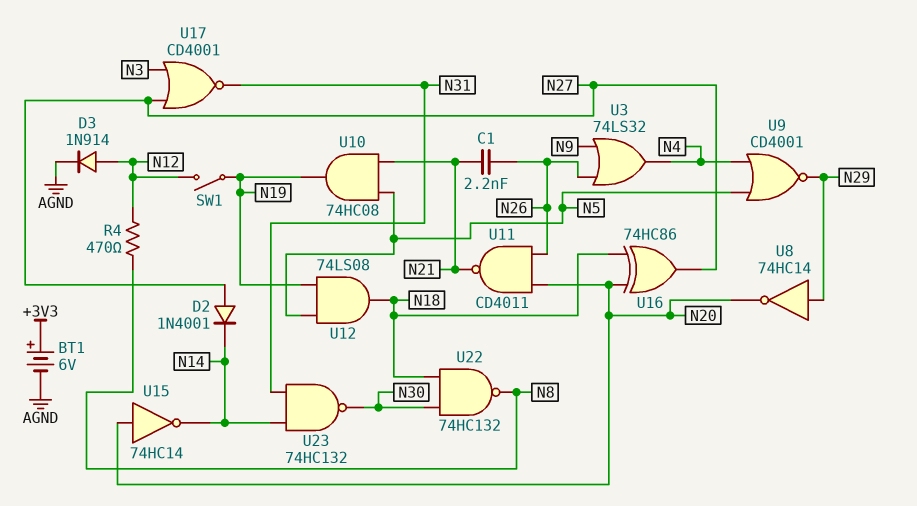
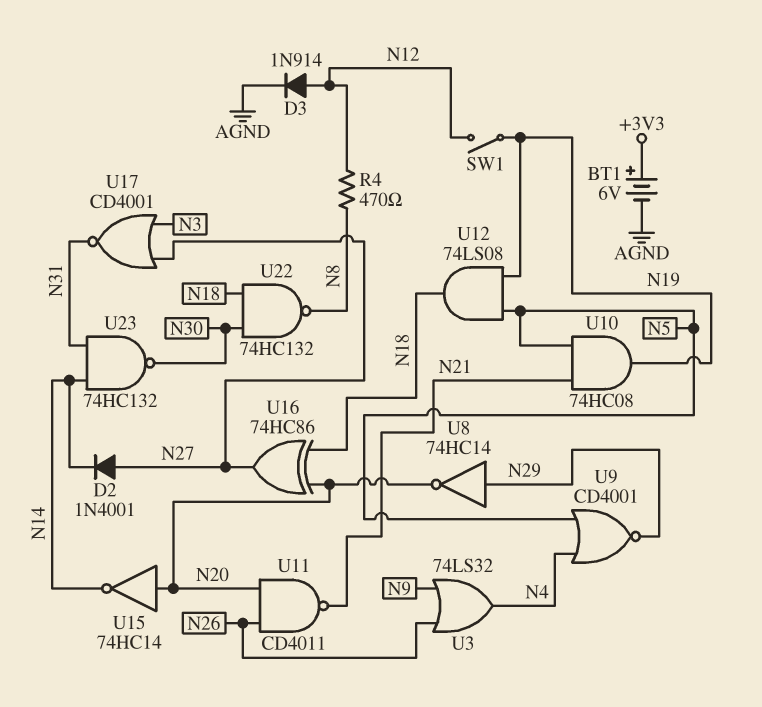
C1: 2.2nF (N21, N26) -> none

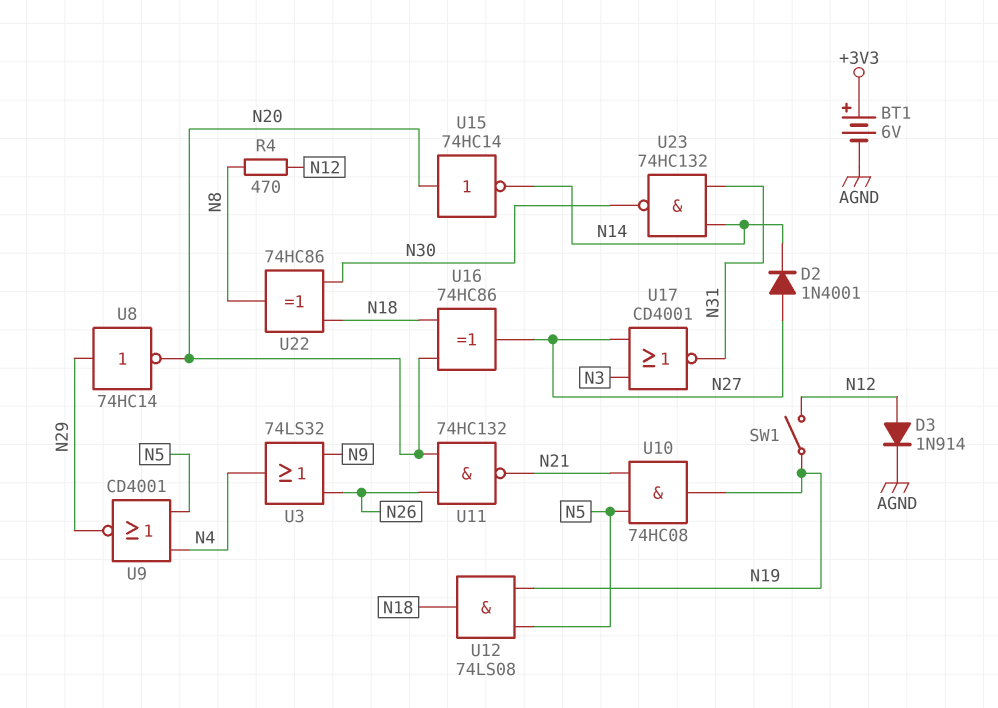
U11: NAND CD4011 (in N20, in N26, out N21) -> NAND 74HC132 (in N20, in N26, out N21)
U22: NAND 74HC132 (in N18, in N30, out N8) -> XOR 74HC86 (in N18, in N30, out N8)

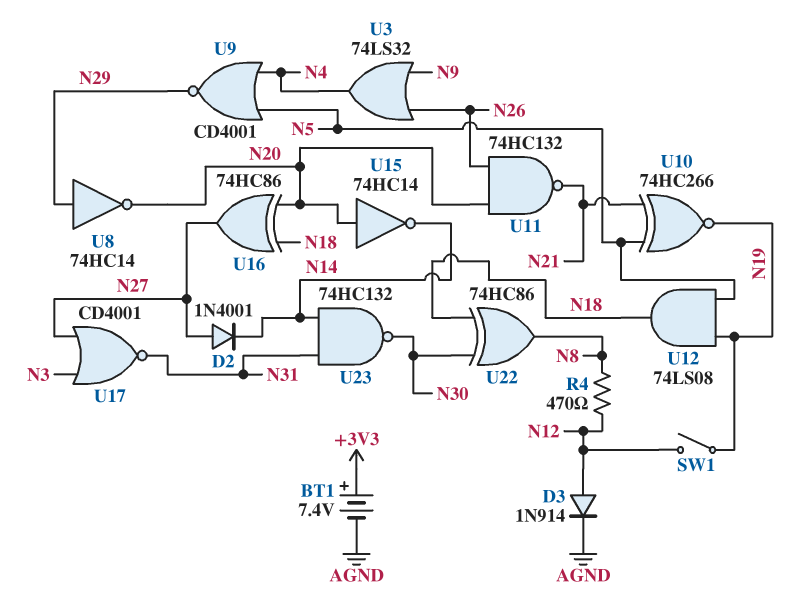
BT1: 6V (plus +3V3, minus AGND) -> 7.4V (plus +3V3, minus AGND)
U10: AND 74HC08 (in N5, in N21, out N19) -> XNOR 74HC266 (in N5, in N21, out N19)

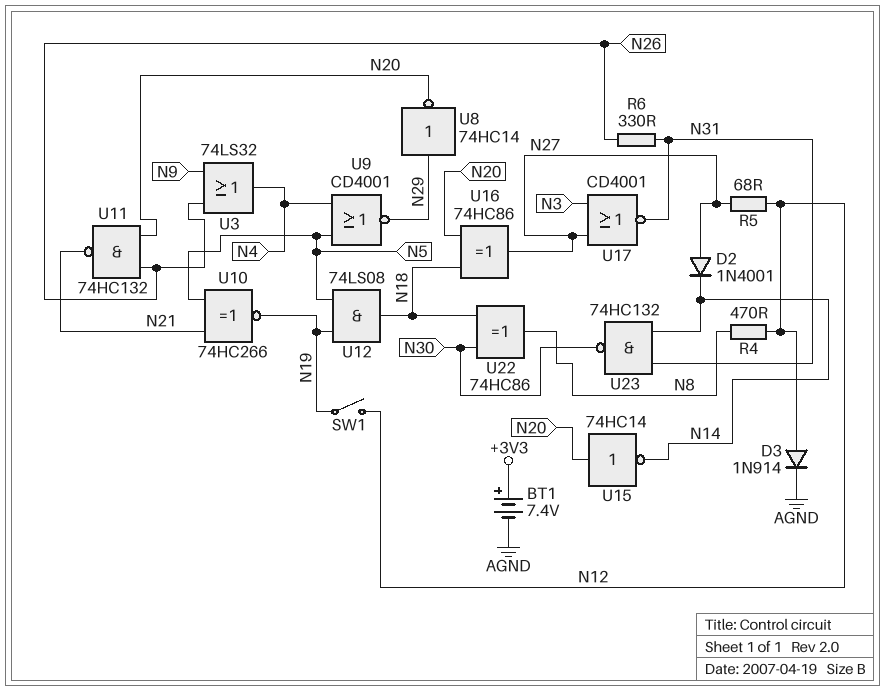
R5: none -> 68 (N12, N27)
R6: none -> 330 (N26, N31)

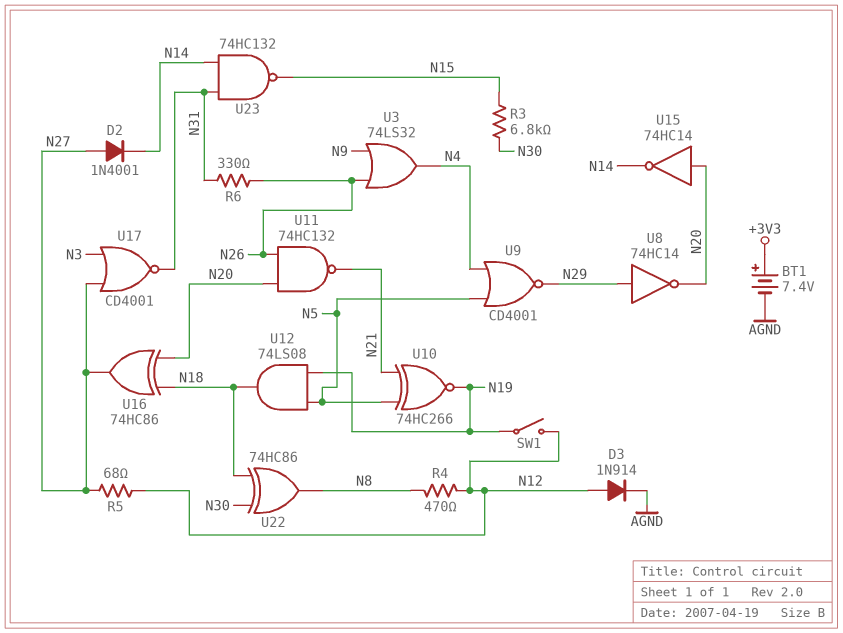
R3: none -> 6.8k (N15, N30)
U23: NAND 74HC132 (in N14, in N31, out N30) -> NAND 74HC132 (in N14, in N31, out N15)

